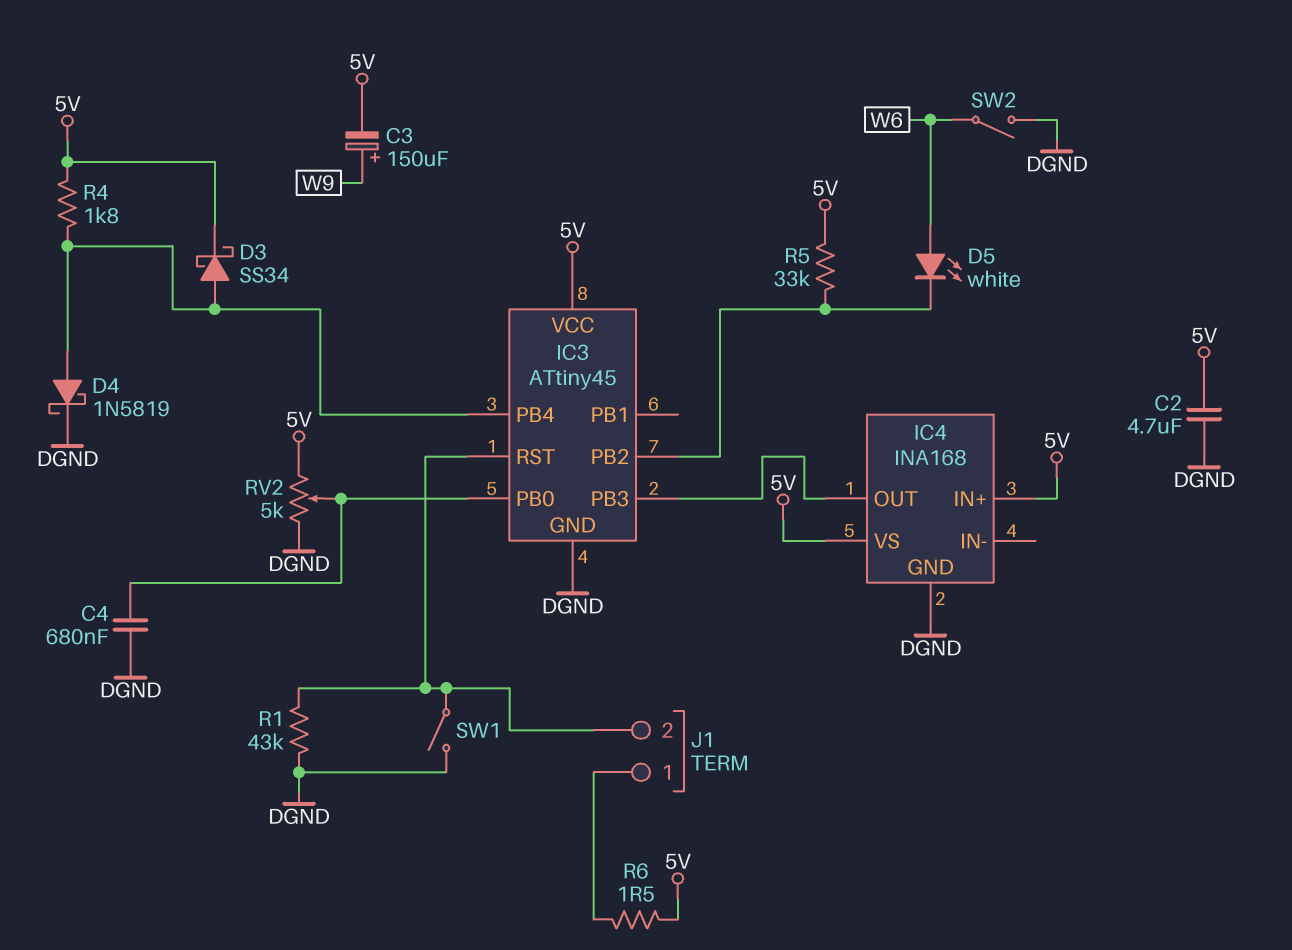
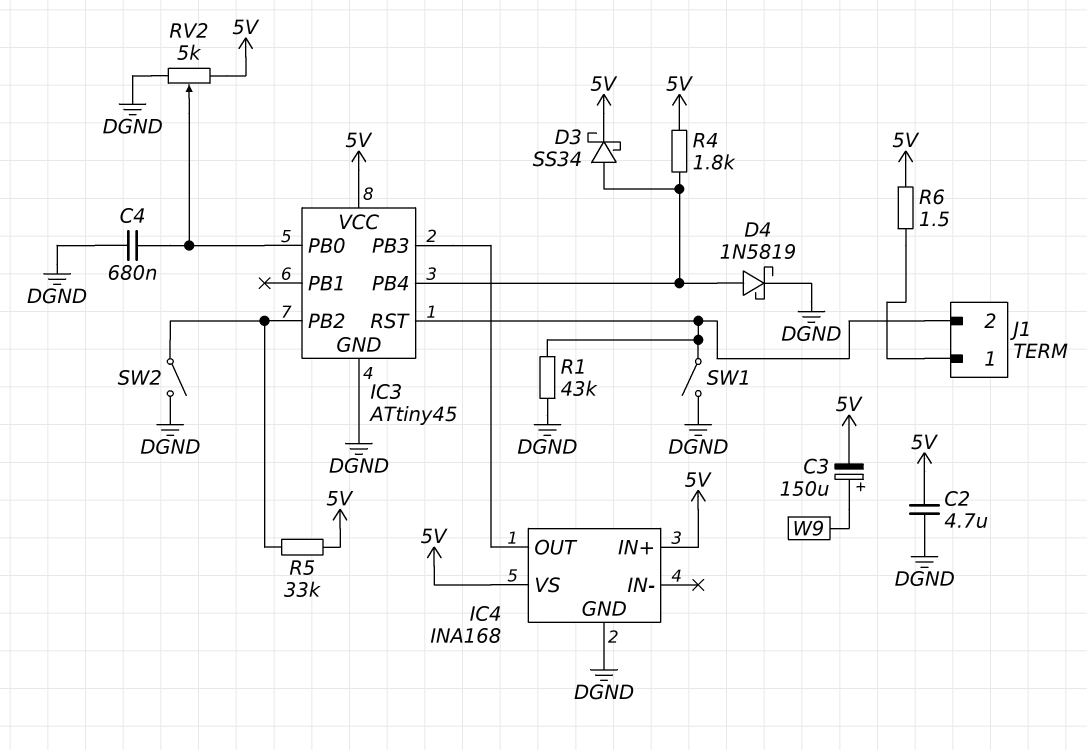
D5: LED white (A W6, K IC3/PB2) -> none
SW2: switch (DGND, W6) -> switch (DGND, IC3/PB2)

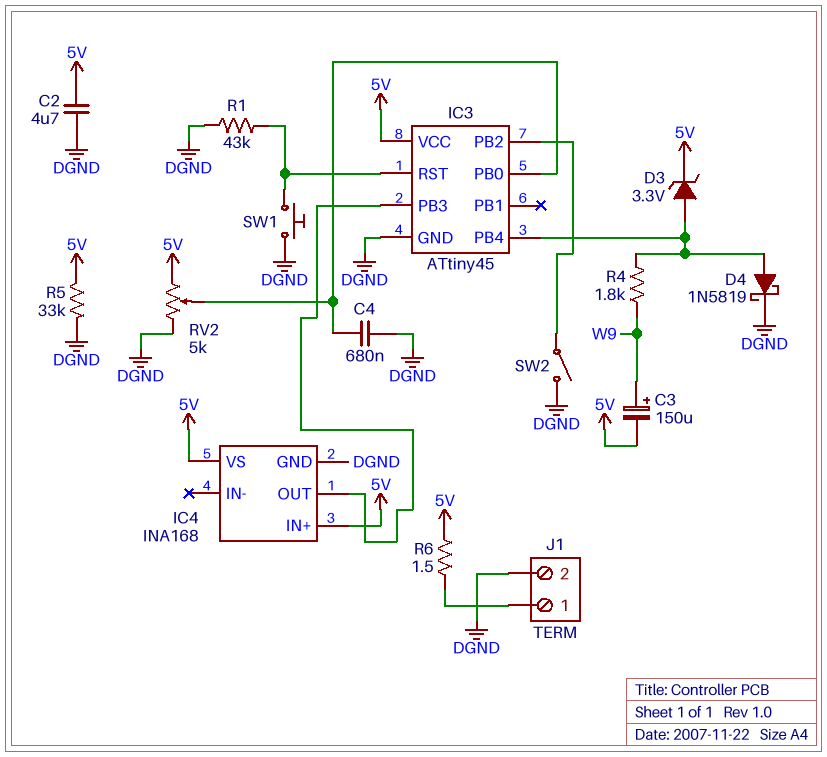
D3: schottky SS34 (A IC3/PB4, K 5V) -> zener 3.3V (A IC3/PB4, K 5V)
J1 pin 2: IC3/RST -> DGND
R4: 1.8k (5V, IC3/PB4) -> 1.8k (IC3/PB4, W9)
R5: 33k (5V, IC3/PB2) -> 33k (5V, DGND)
SW1: switch (DGND, IC3/RST) -> button (DGND, IC3/RST)

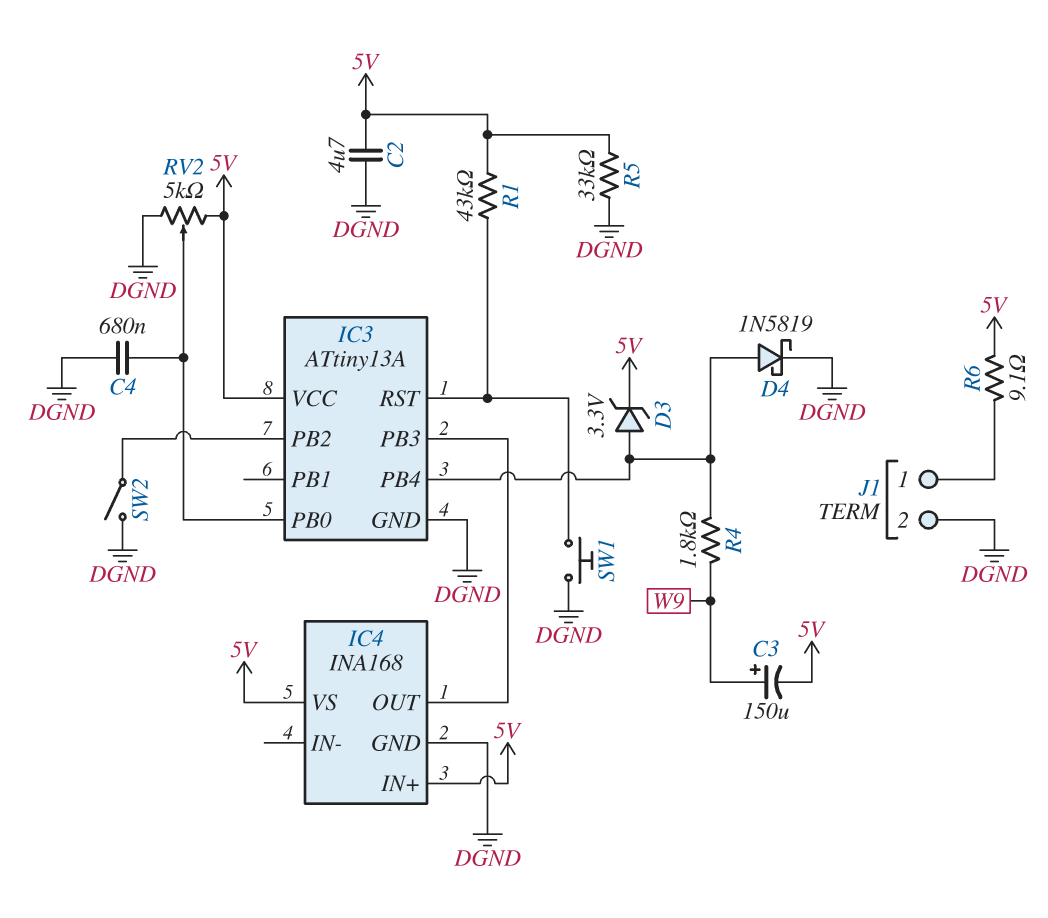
IC3: ATtiny45 -> ATtiny13A
R1: 43k (DGND, IC3/RST) -> 43k (5V, IC3/RST)
R6: 1.5 (5V, J1/1) -> 9.1 (5V, J1/1)

